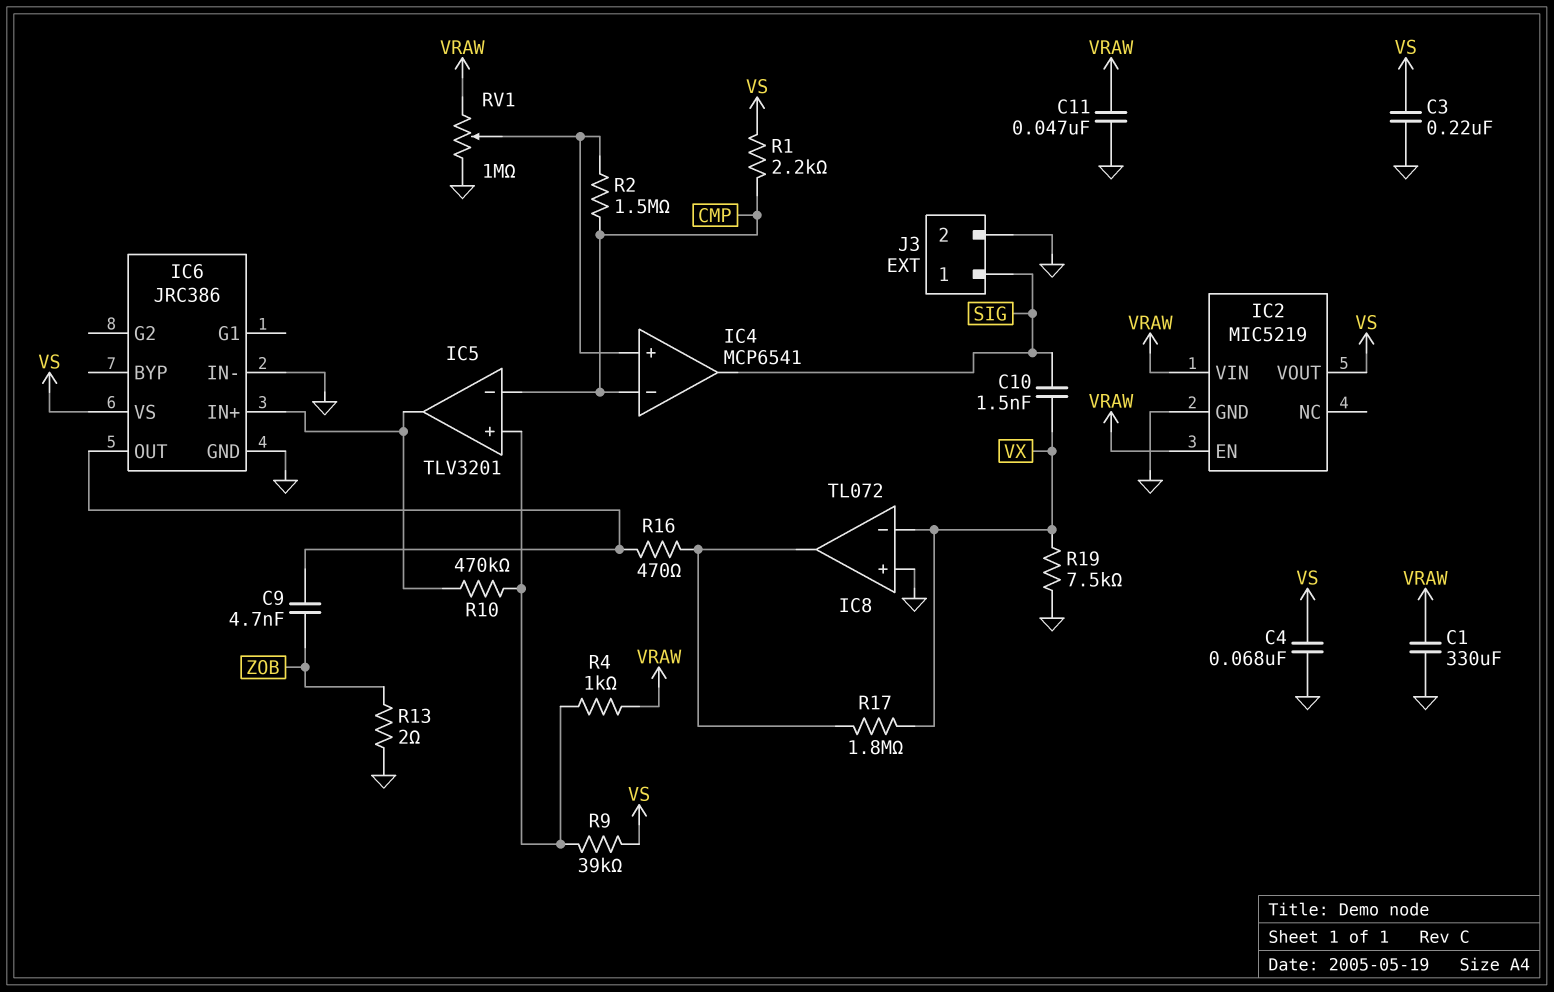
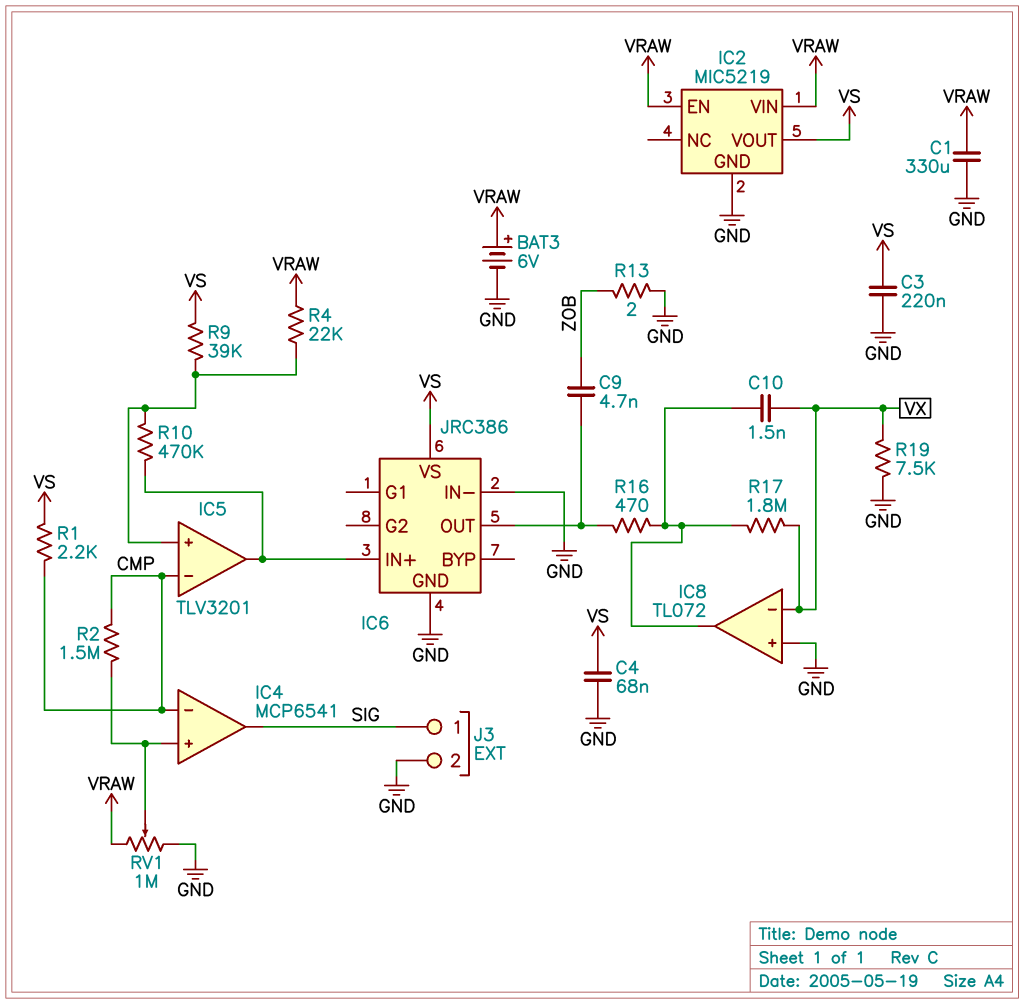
BAT3: none -> 6V (plus VRAW, minus GND)
C10: 1.5nF (SIG, VX) -> 1.5nF (IC8/out, VX)
C11: 47nF (GND, VRAW) -> none
R4: 1k (IC5/in+, VRAW) -> 22k (IC5/in+, VRAW)

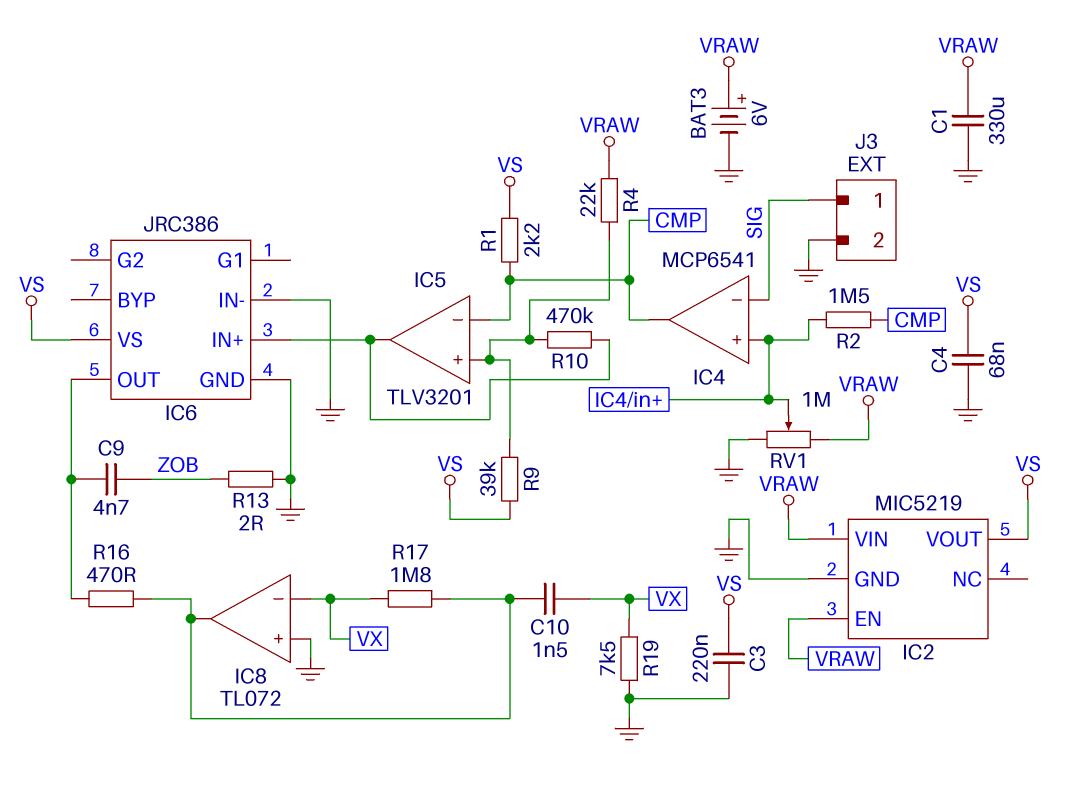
IC4 pin in-: CMP -> SIG
IC4 pin out: SIG -> CMP

